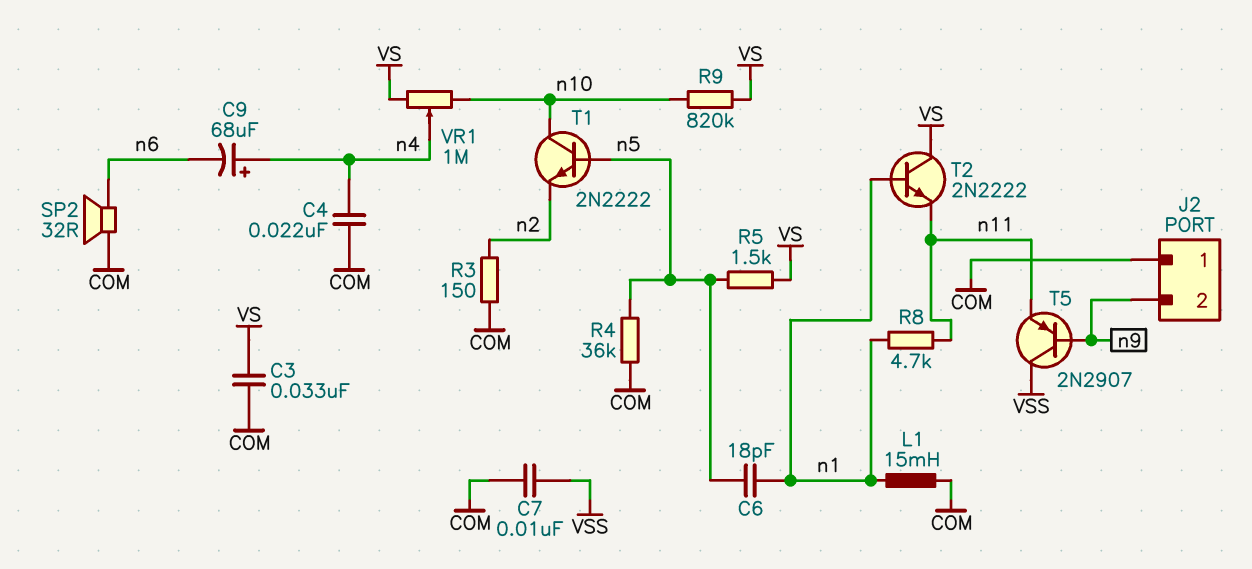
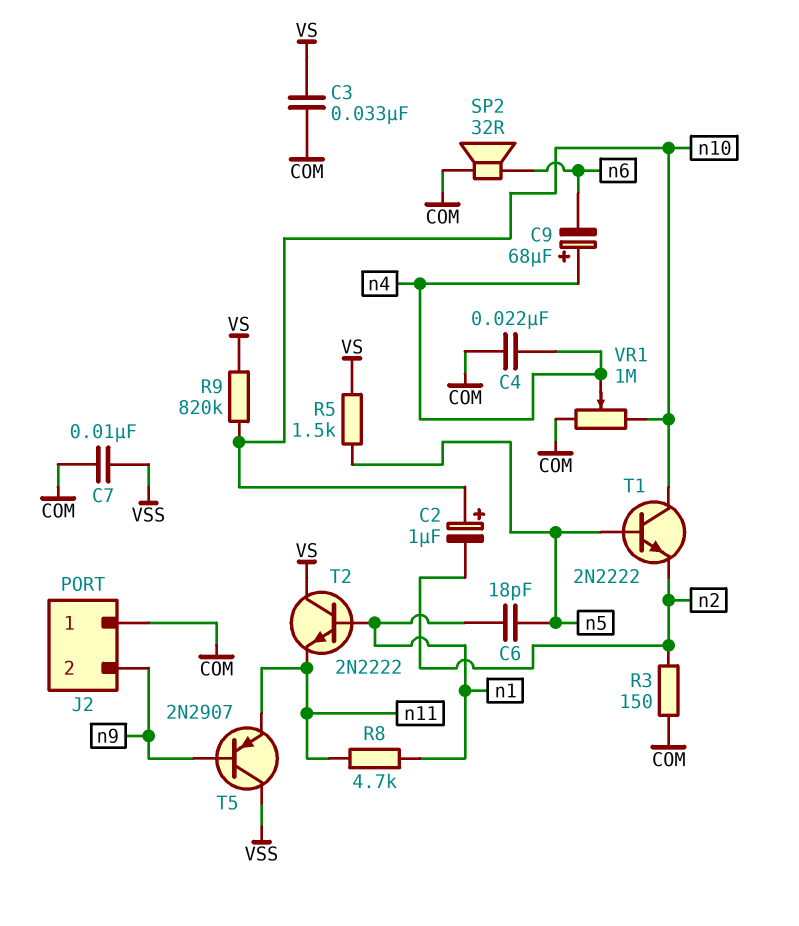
C2: none -> 1uF (plus n10, minus n2)
L1: 15mH (COM, n1) -> none
R4: 36k (COM, n5) -> none
VR1: 1M (VS, n10, wiper n4) -> 1M (COM, n10, wiper n4)

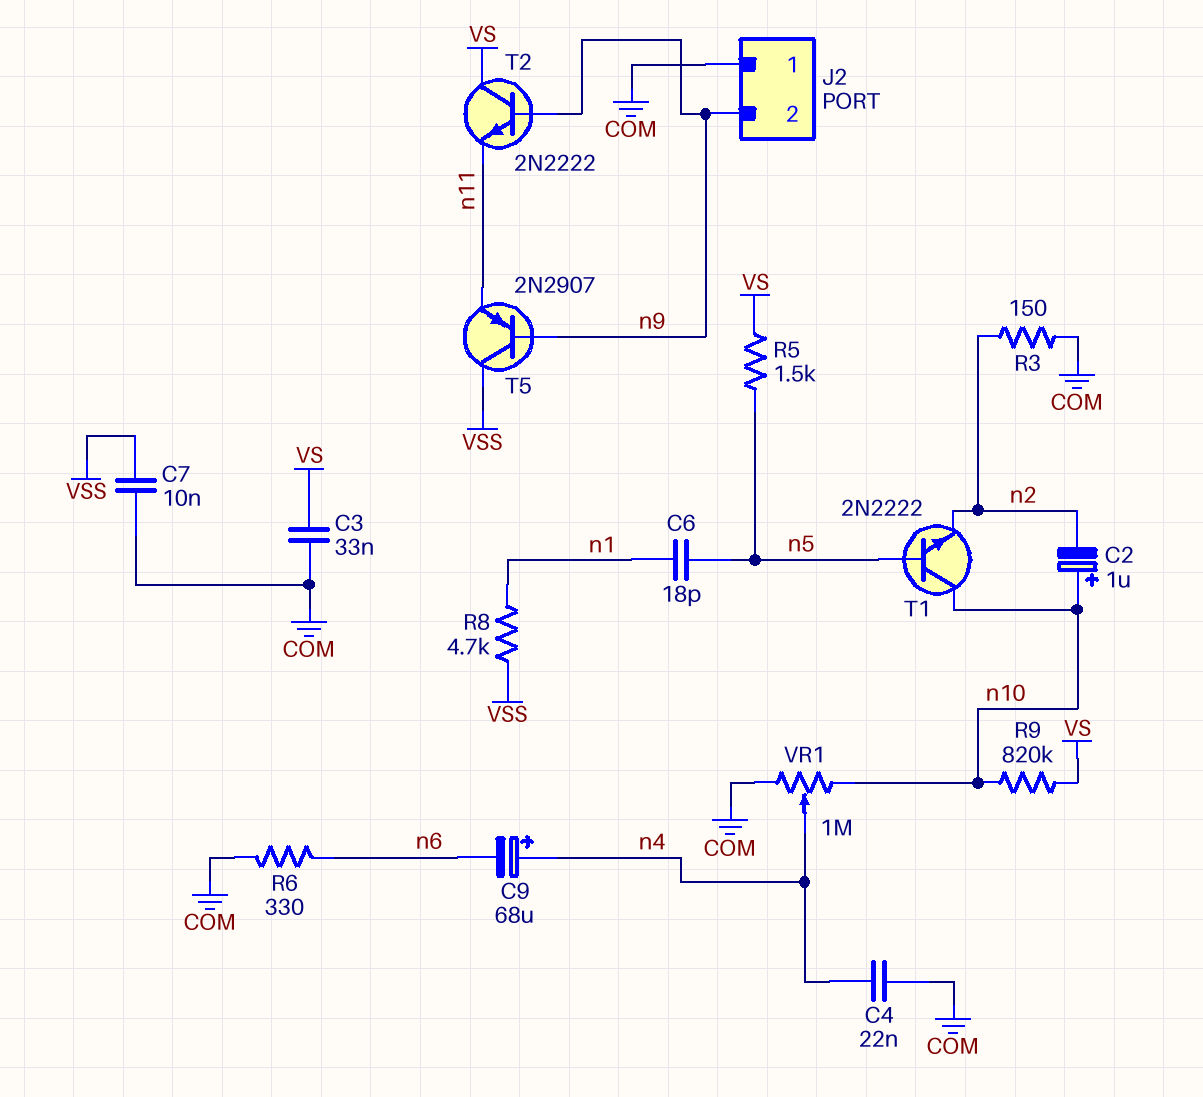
R6: none -> 330 (COM, n6)
R8: 4.7k (n1, n11) -> 4.7k (VSS, n1)
SP2: speaker 32R (COM, n6) -> none
T2: NPN 2N2222 (B n1, C VS, E n11) -> NPN 2N2222 (B n9, C VS, E n11)

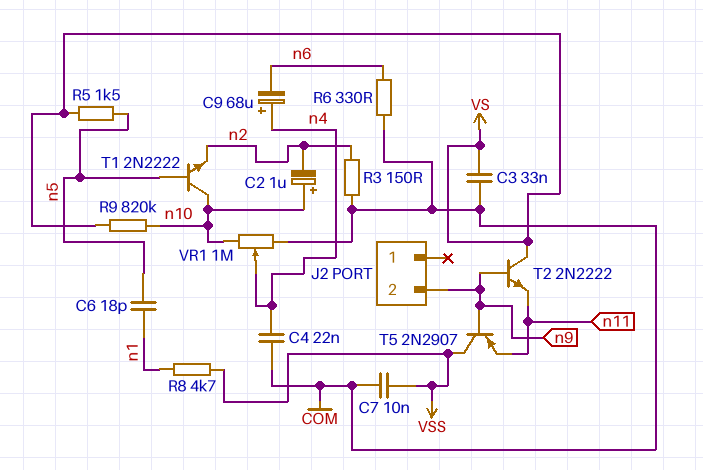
J2 pin 1: COM -> none

